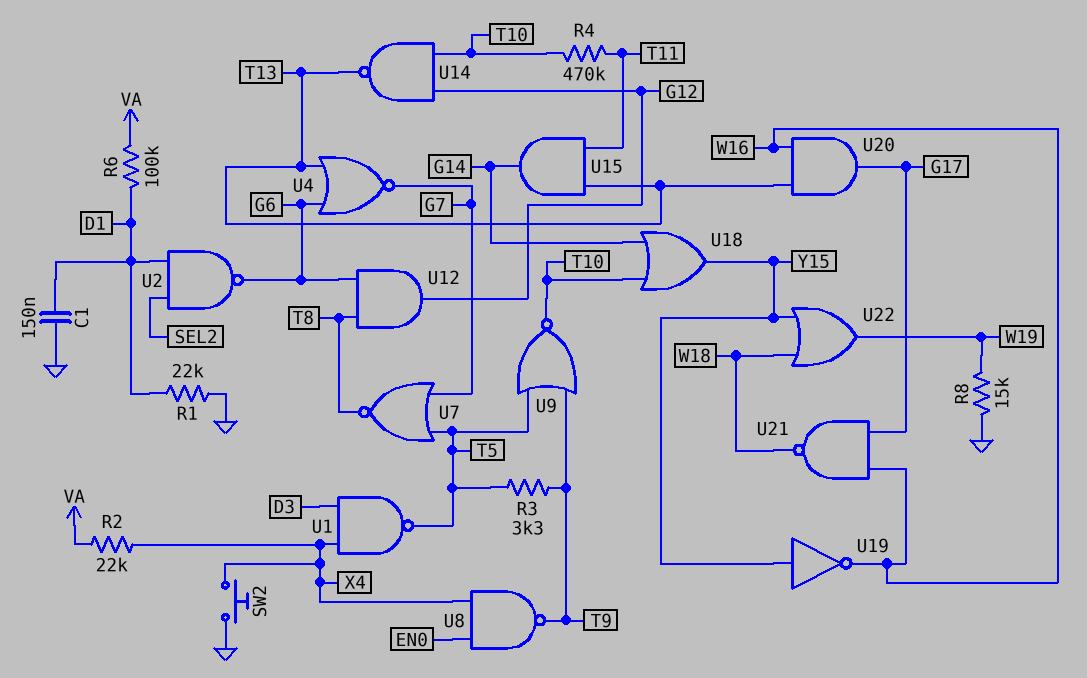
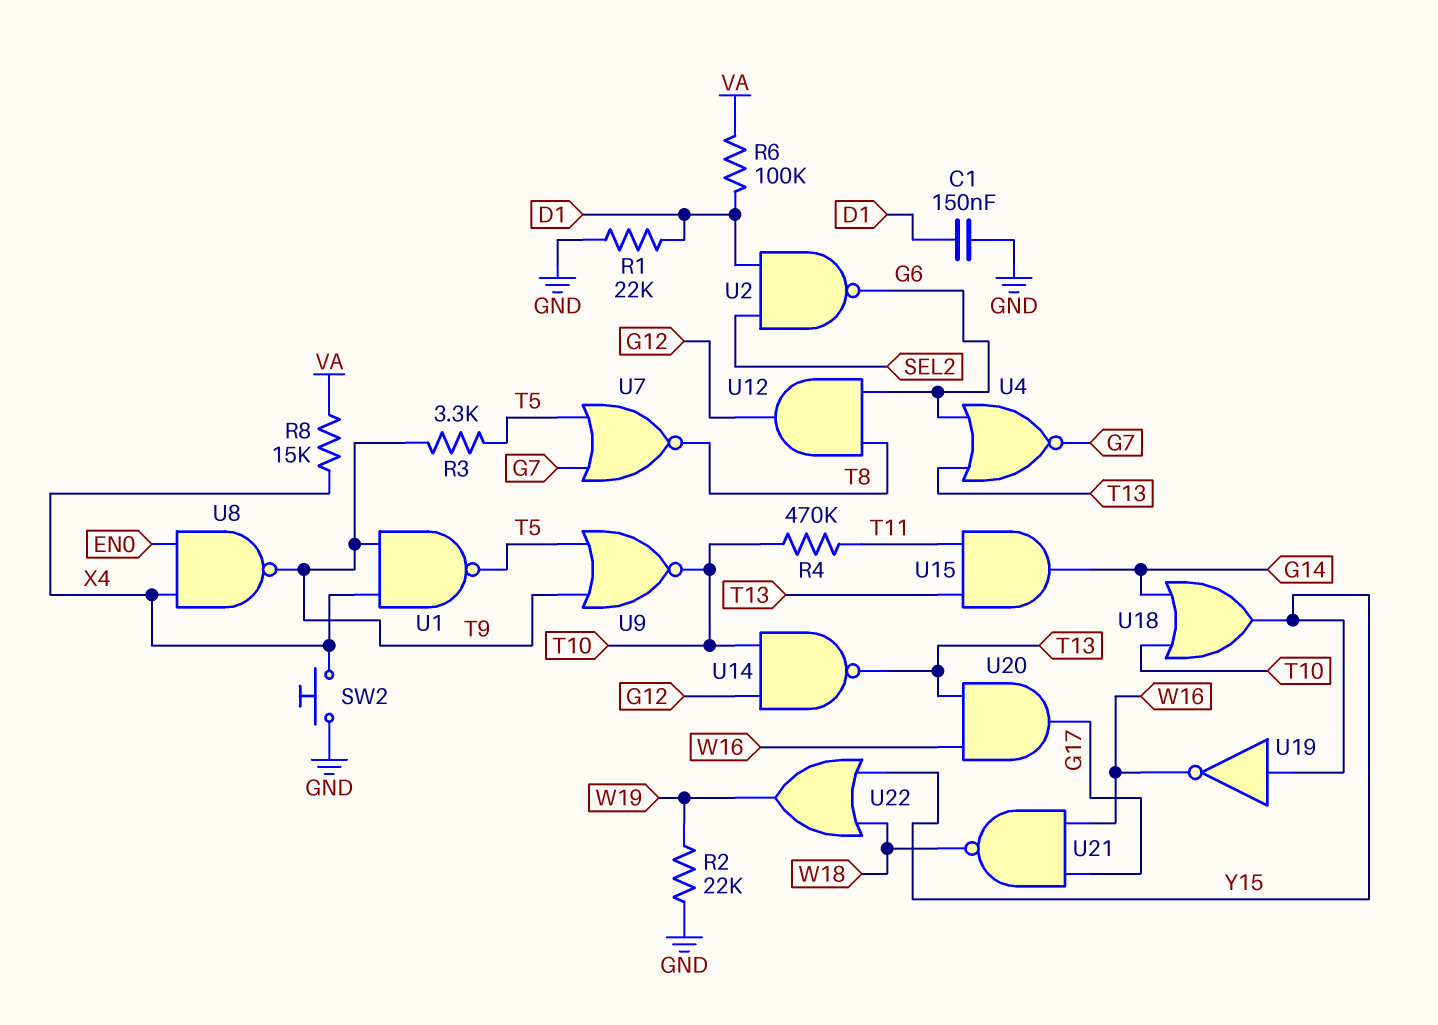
R2: 22k (VA, X4) -> 22k (GND, W19)
R8: 15k (GND, W19) -> 15k (VA, X4)
U1: NAND (in D3, in X4, out T5) -> NAND (in T9, in X4, out T5)

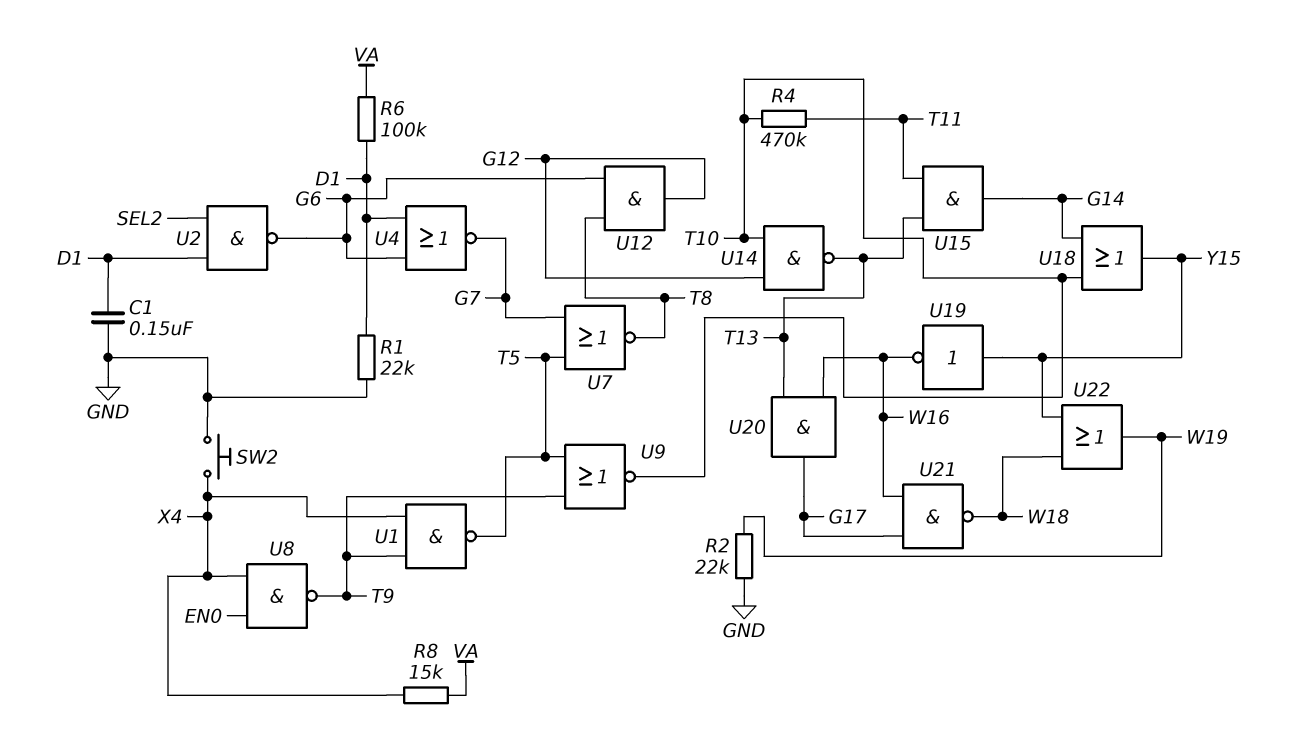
R3: 3.3k (T5, T9) -> none
U4: NOR (in G6, in T13, out G7) -> NOR (in D1, in G6, out G7)

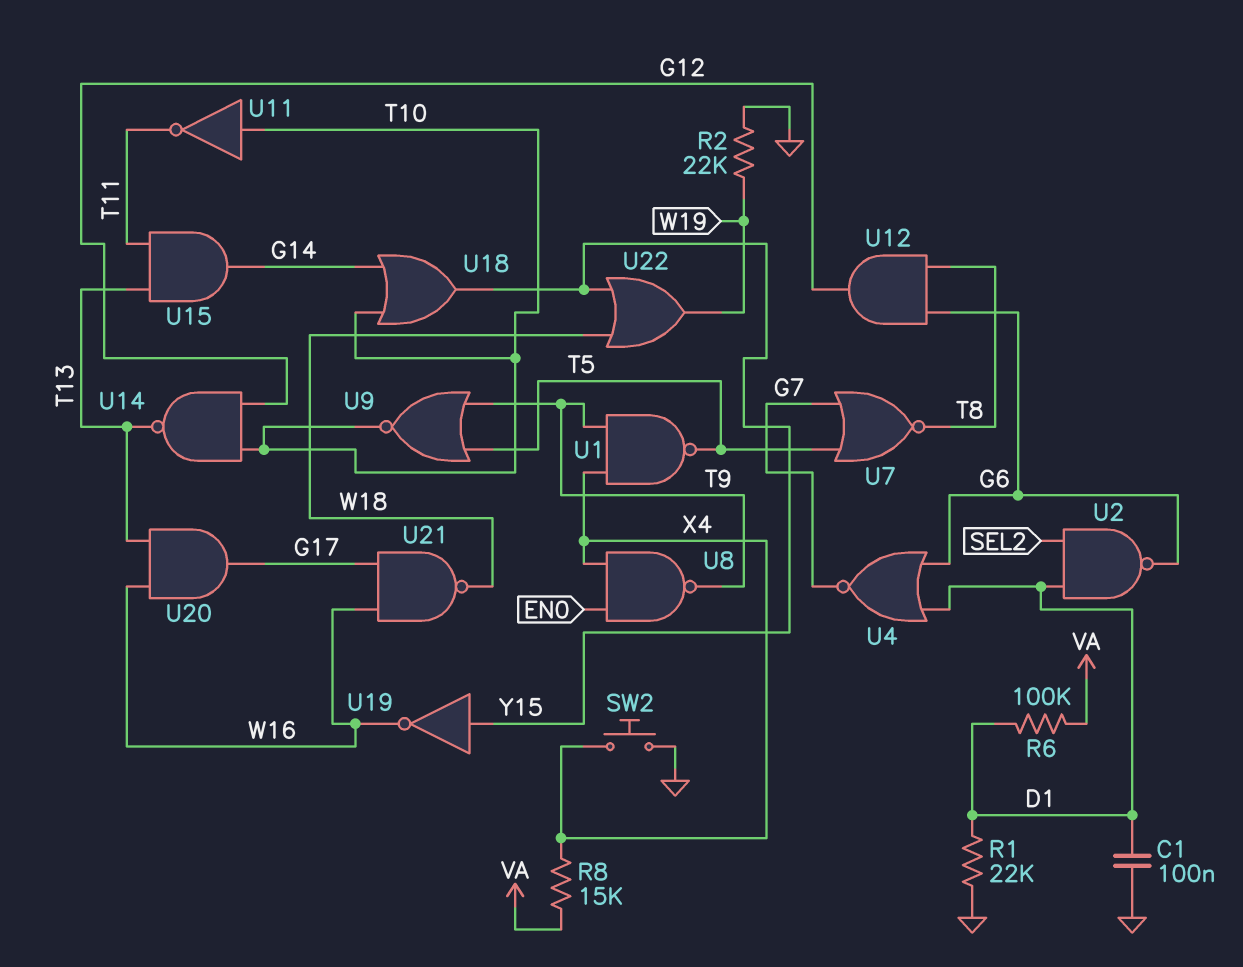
C1: 150nF (D1, GND) -> 100nF (D1, GND)
R4: 470k (T10, T11) -> none
U11: none -> NOT (in T10, out T11)

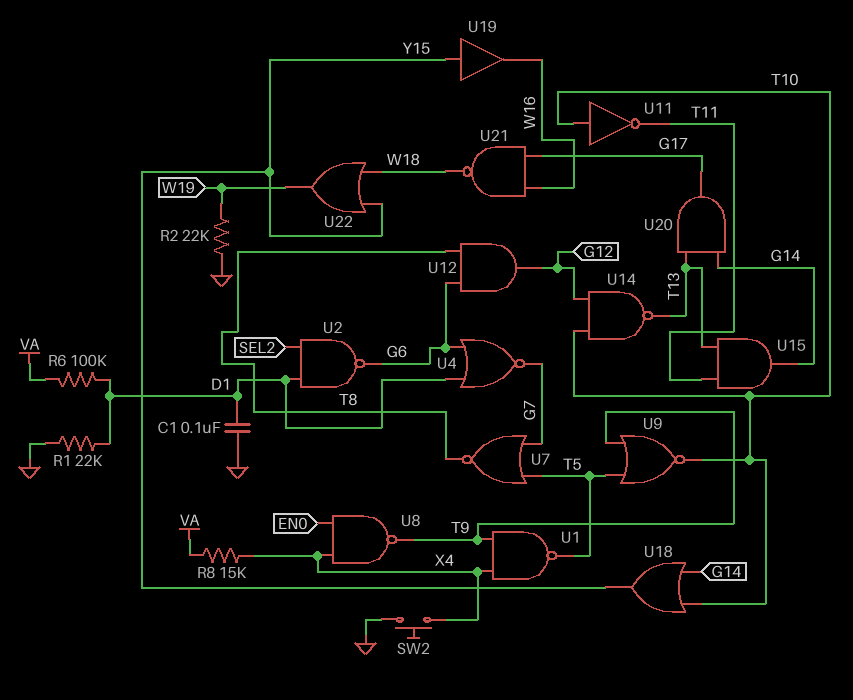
U19: NOT (in Y15, out W16) -> buffer (in Y15, out W16)
U20: AND (in T13, in W16, out G17) -> AND (in G14, in T13, out G17)

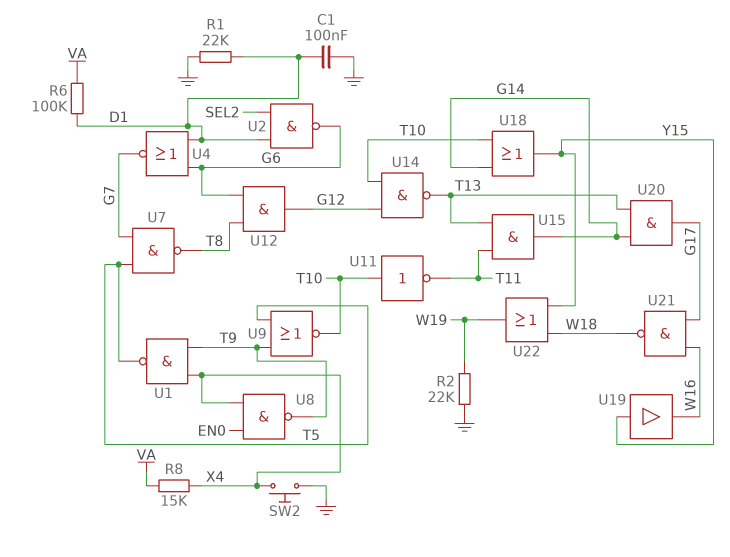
U7: NOR (in G7, in T5, out T8) -> NAND (in G7, in T5, out T8)

